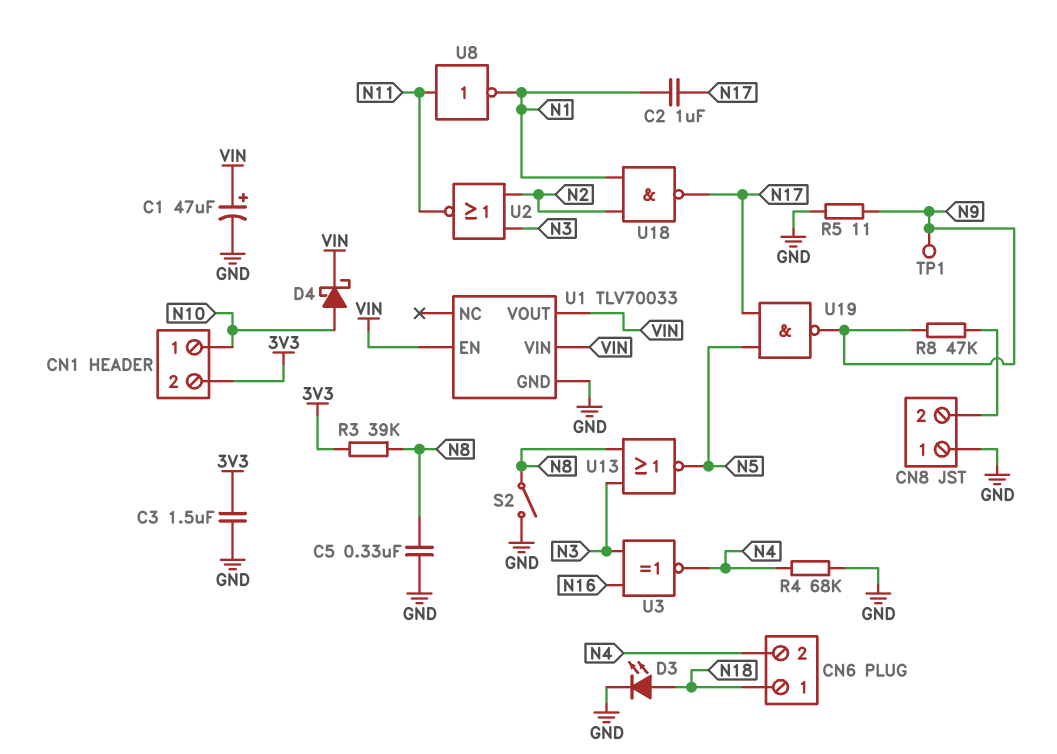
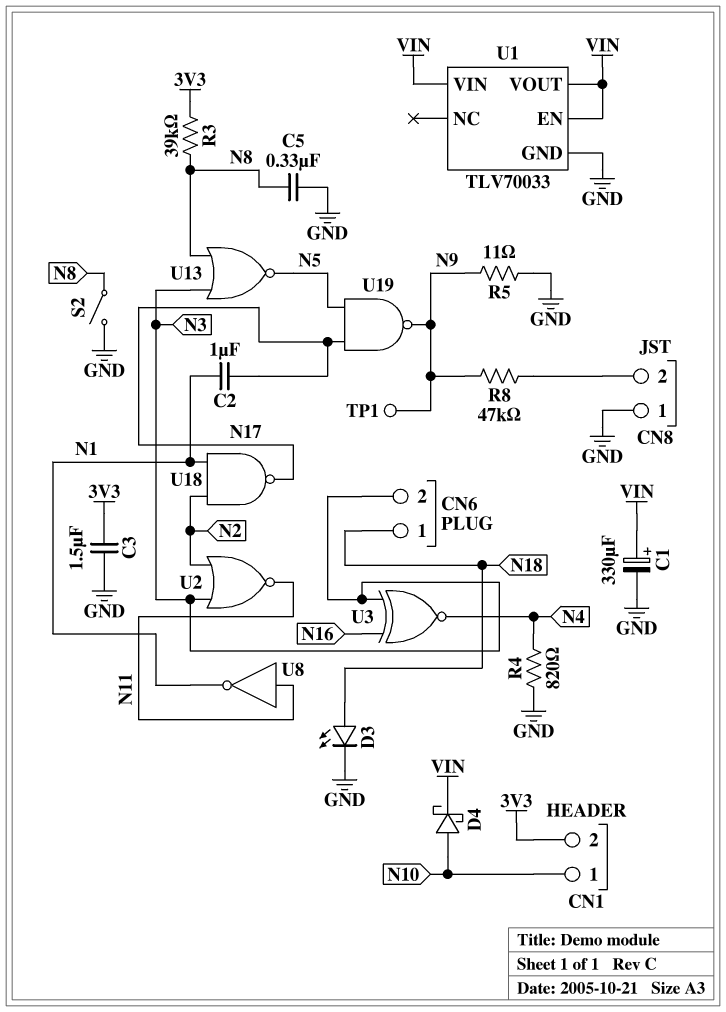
C1: 47uF (plus VIN, minus GND) -> 330uF (plus VIN, minus GND)
CN6 pin 2: N4 -> N3
R4: 68k (GND, N4) -> 820 (GND, N4)

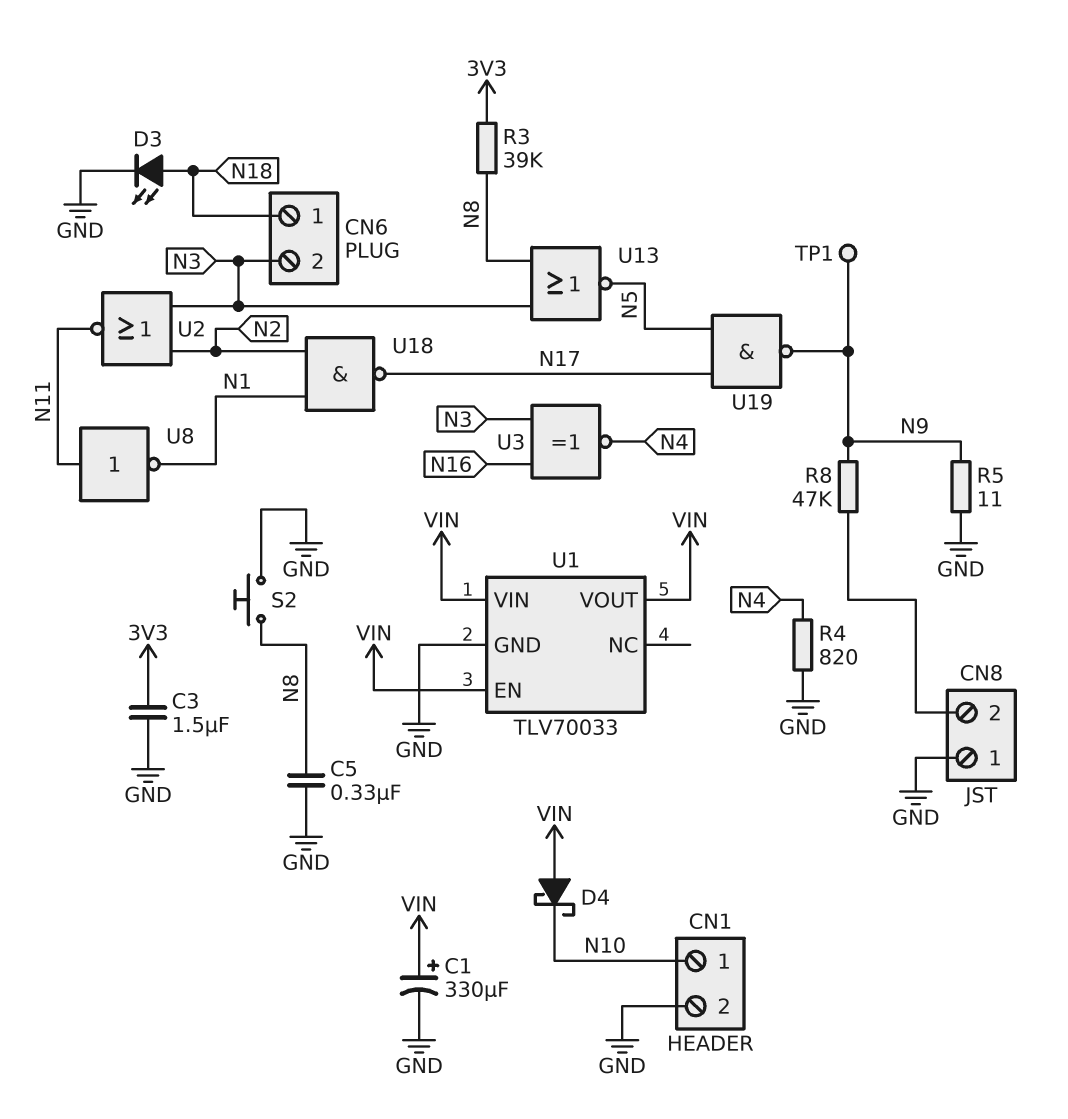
C2: 1uF (N1, N17) -> none
CN1 pin 2: 3V3 -> GND
D4: schottky (A N10, K VIN) -> schottky (A VIN, K N10)
S2: switch (GND, N8) -> button (GND, N8)

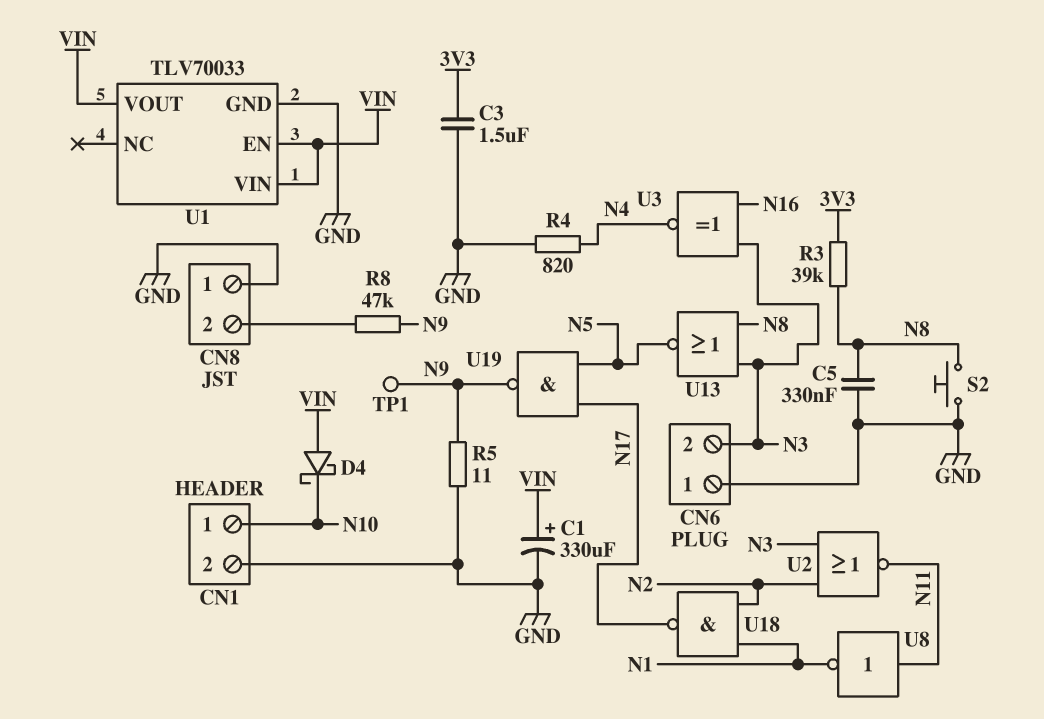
CN6 pin 1: N18 -> GND
D3: LED (A N18, K GND) -> none

